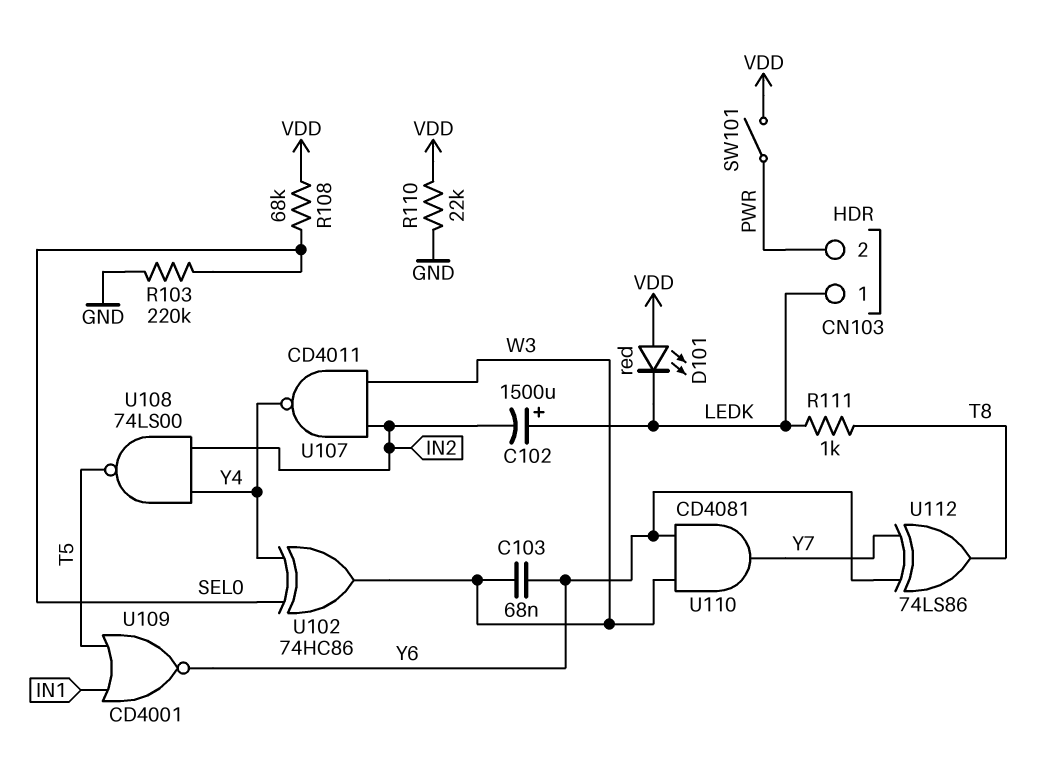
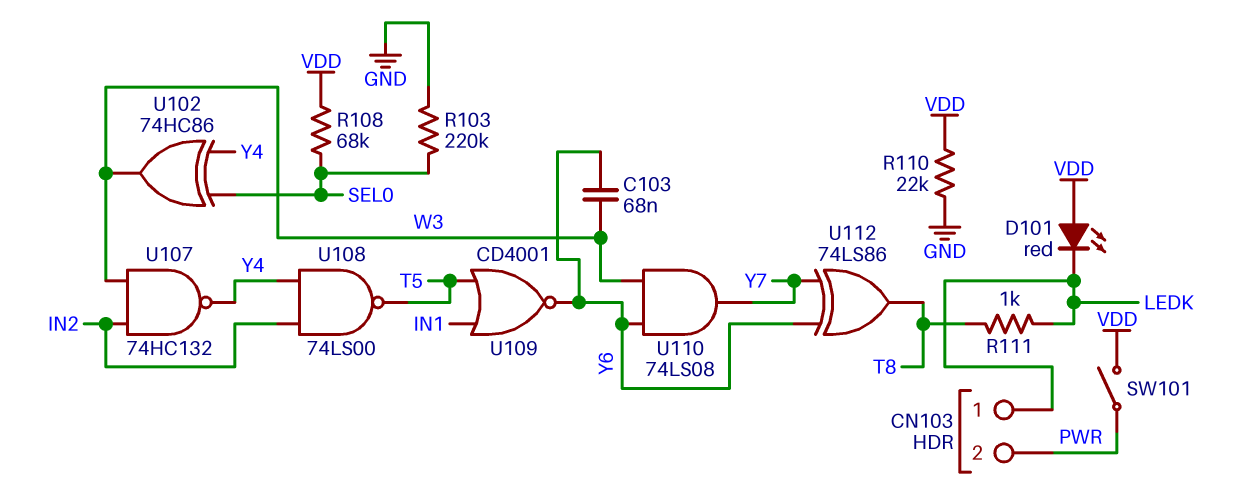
C102: 1500uF (plus LEDK, minus IN2) -> none
U107: NAND CD4011 (in IN2, in W3, out Y4) -> NAND 74HC132 (in IN2, in W3, out Y4)
U110: AND CD4081 (in W3, in Y6, out Y7) -> AND 74LS08 (in W3, in Y6, out Y7)

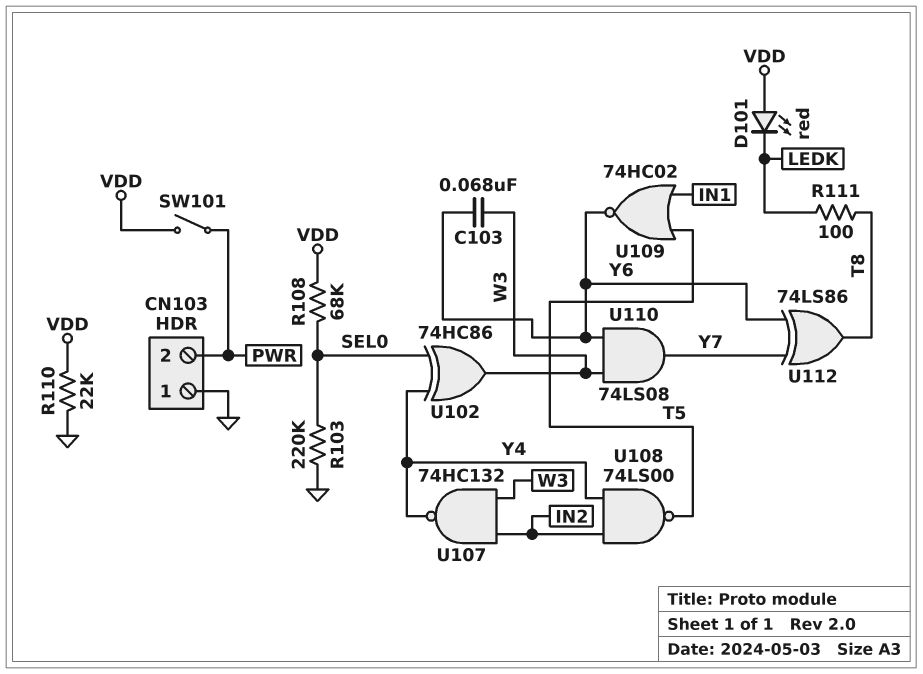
CN103 pin 1: LEDK -> GND
R111: 1k (LEDK, T8) -> 100 (LEDK, T8)
U109: NOR CD4001 (in IN1, in T5, out Y6) -> NOR 74HC02 (in IN1, in T5, out Y6)

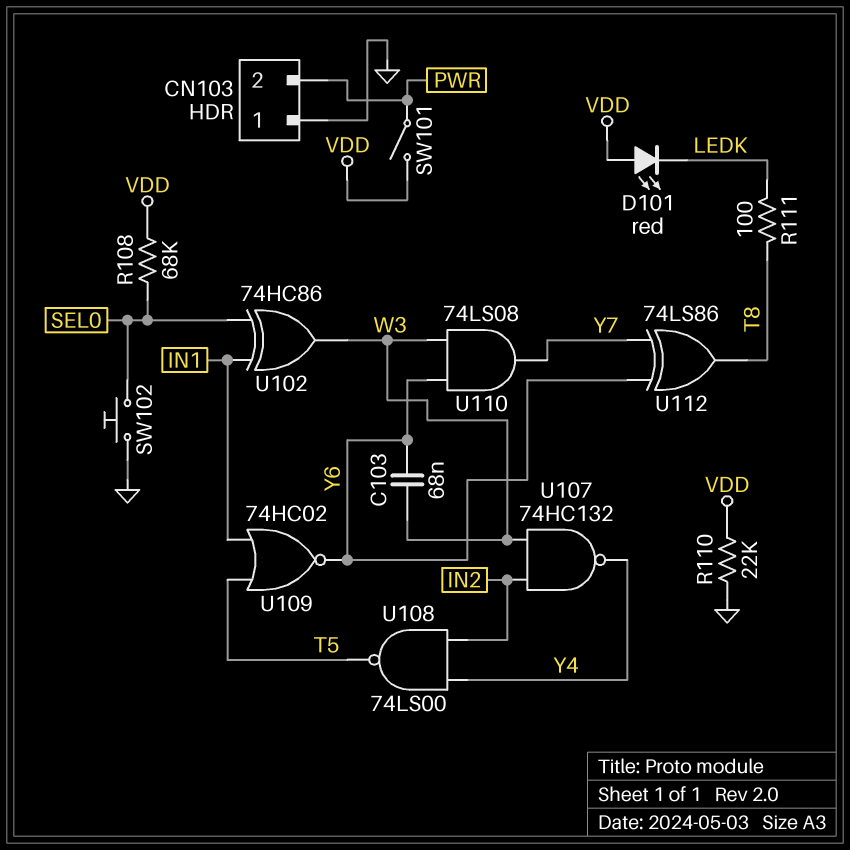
R103: 220k (GND, SEL0) -> none
SW102: none -> button (GND, SEL0)
U102: XOR 74HC86 (in SEL0, in Y4, out W3) -> XOR 74HC86 (in IN1, in SEL0, out W3)

